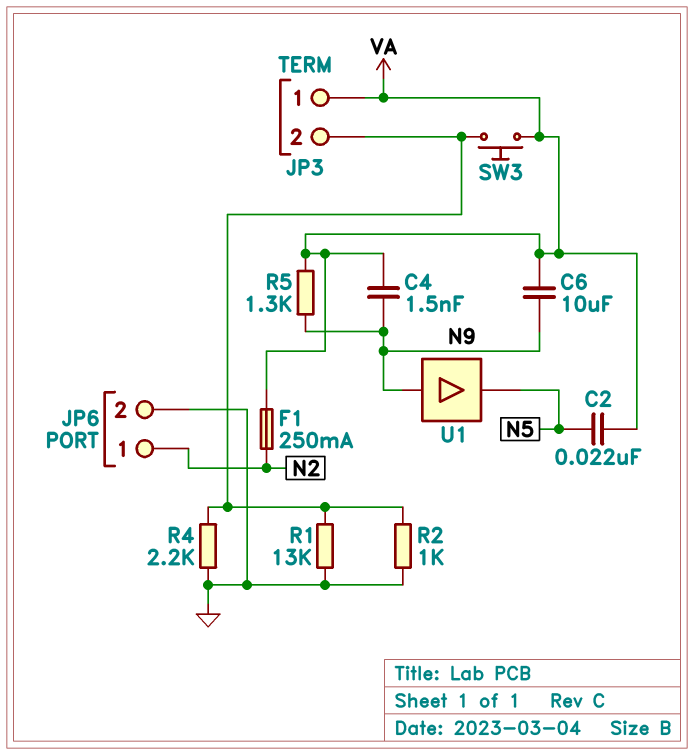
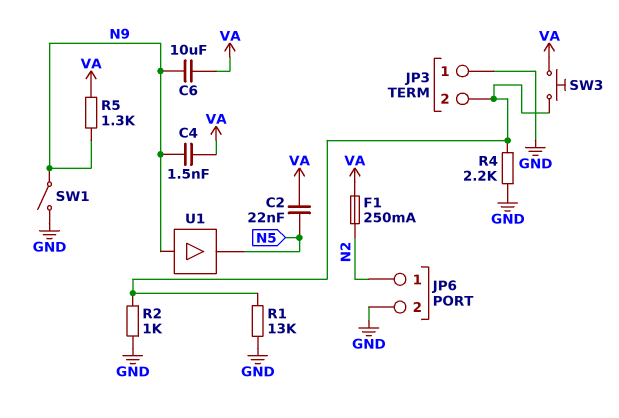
JP3 pin 1: VA -> GND
SW1: none -> switch (GND, N9)

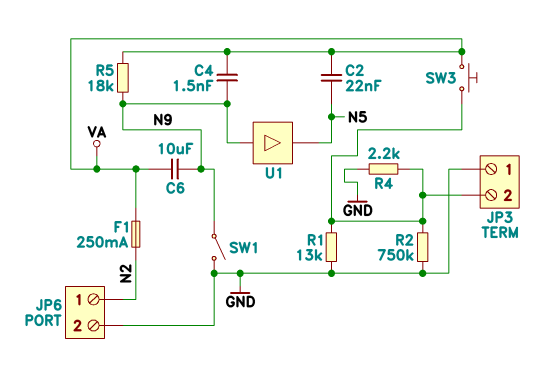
R2: 1k (GND, JP3/2) -> 750k (GND, JP3/2)
R5: 1.3k (N9, VA) -> 18k (N9, VA)

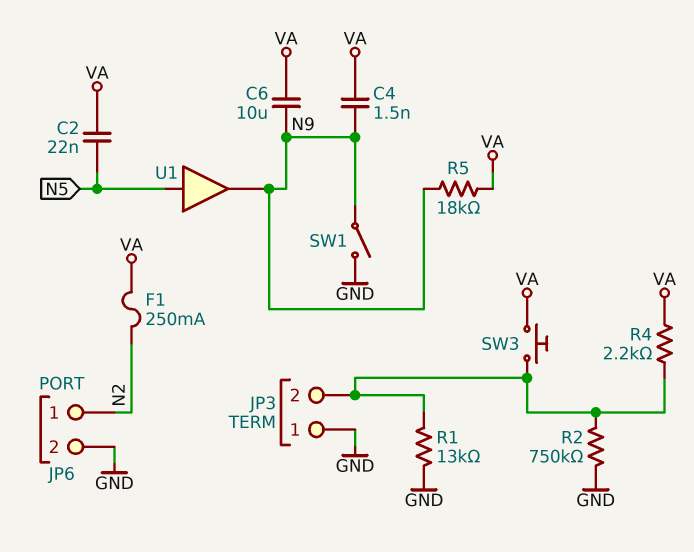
R4: 2.2k (GND, JP3/2) -> 2.2k (JP3/2, VA)
U1: buffer (in N9, out N5) -> buffer (in N5, out N9)

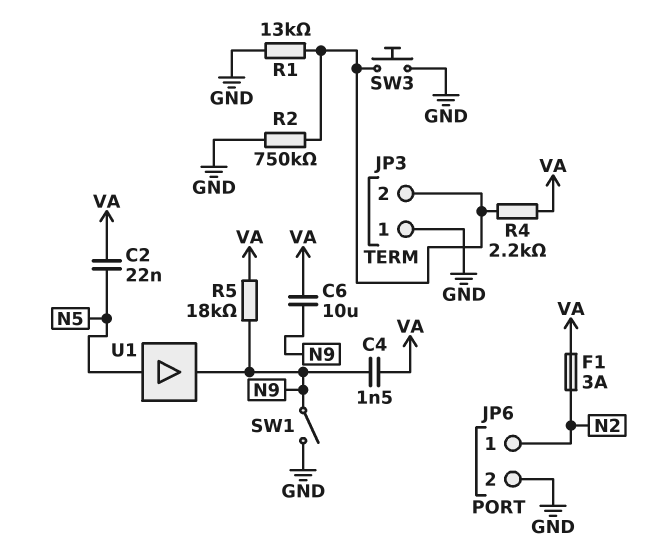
F1: 250mA (N2, VA) -> 3A (N2, VA)
SW3: button (JP3/2, VA) -> button (GND, JP3/2)

